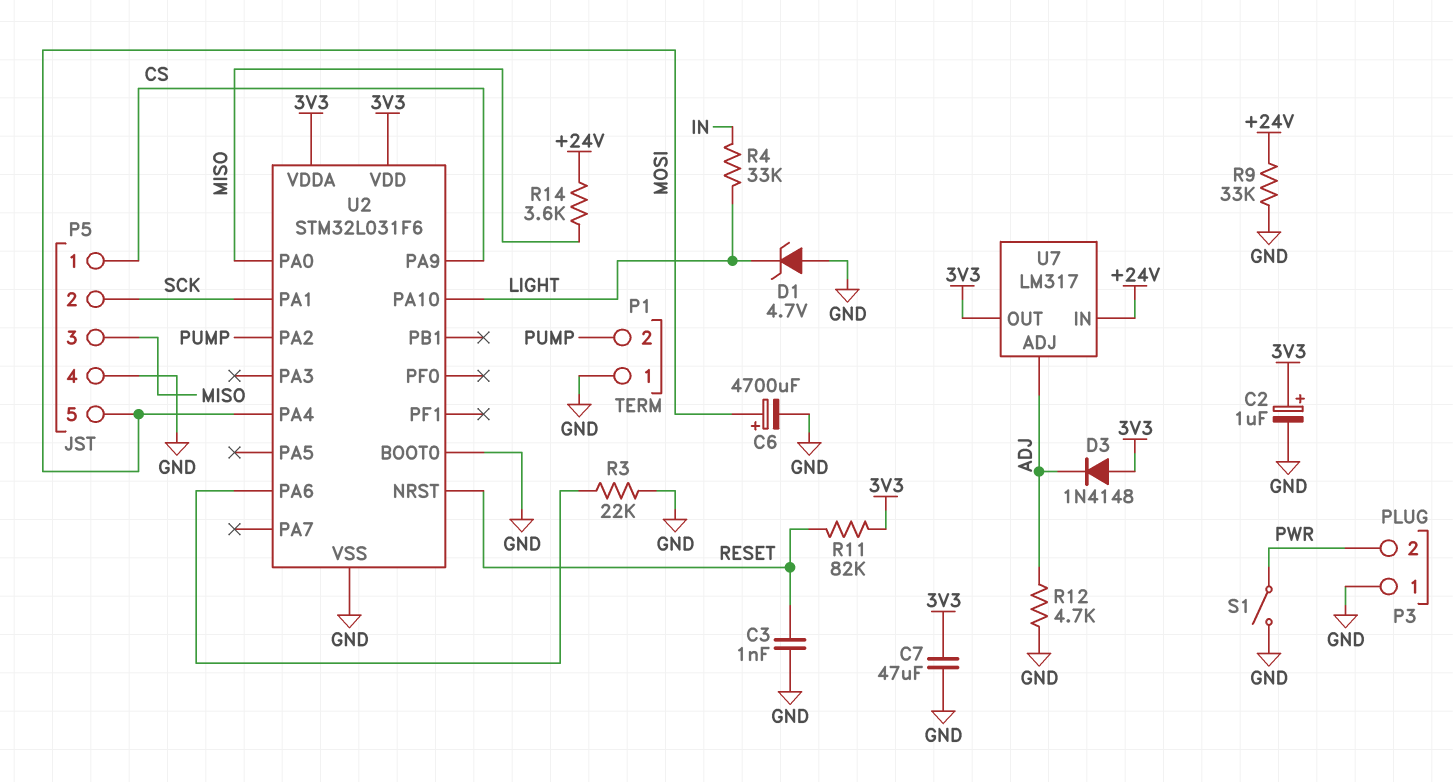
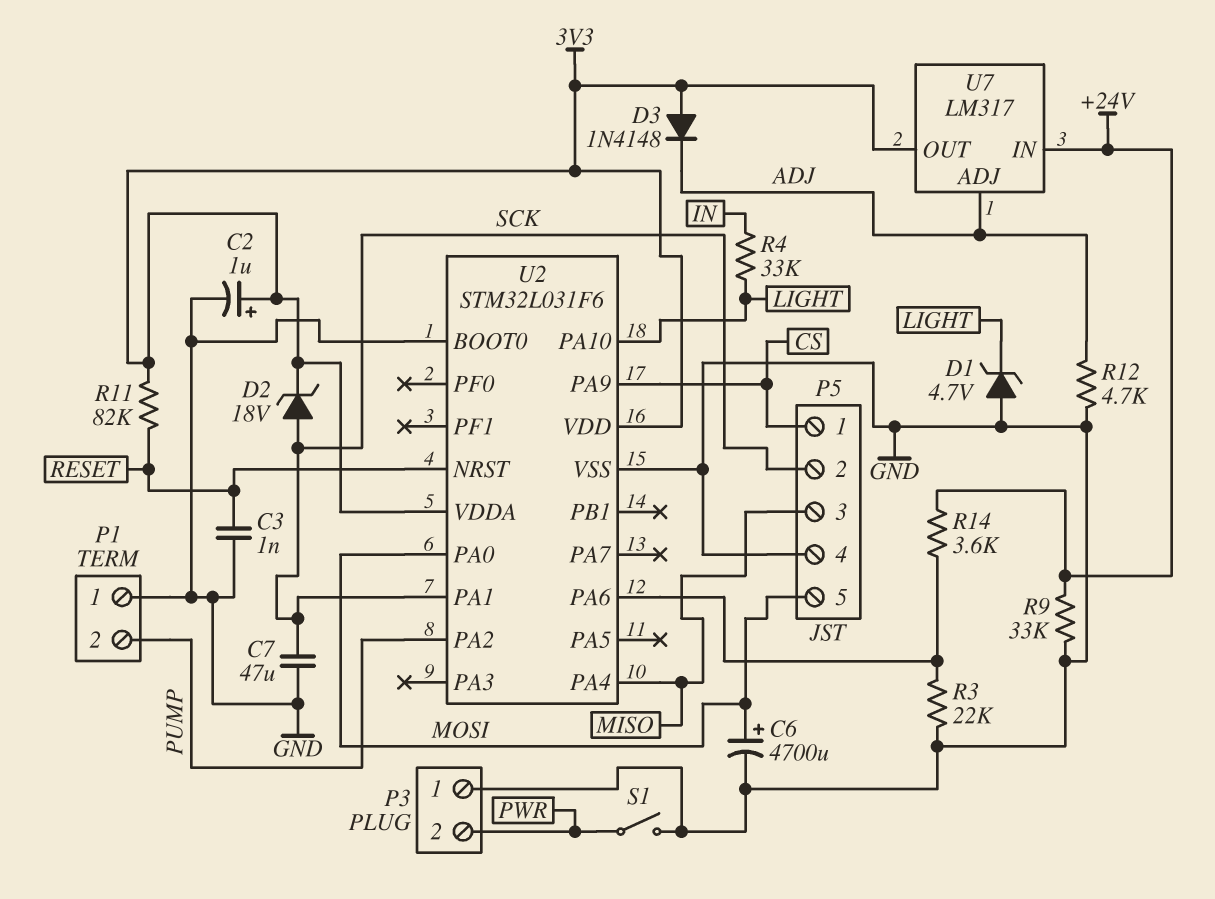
C7: 47uF (3V3, GND) -> 47uF (GND, SCK)
D2: none -> zener 18V (A SCK, K 3V3)
R14: 3.6k (+24V, MISO) -> 3.6k (+24V, U2/PA6)
U2 pin PA0: MISO -> MOSI
U2 pin PA4: MOSI -> MISO

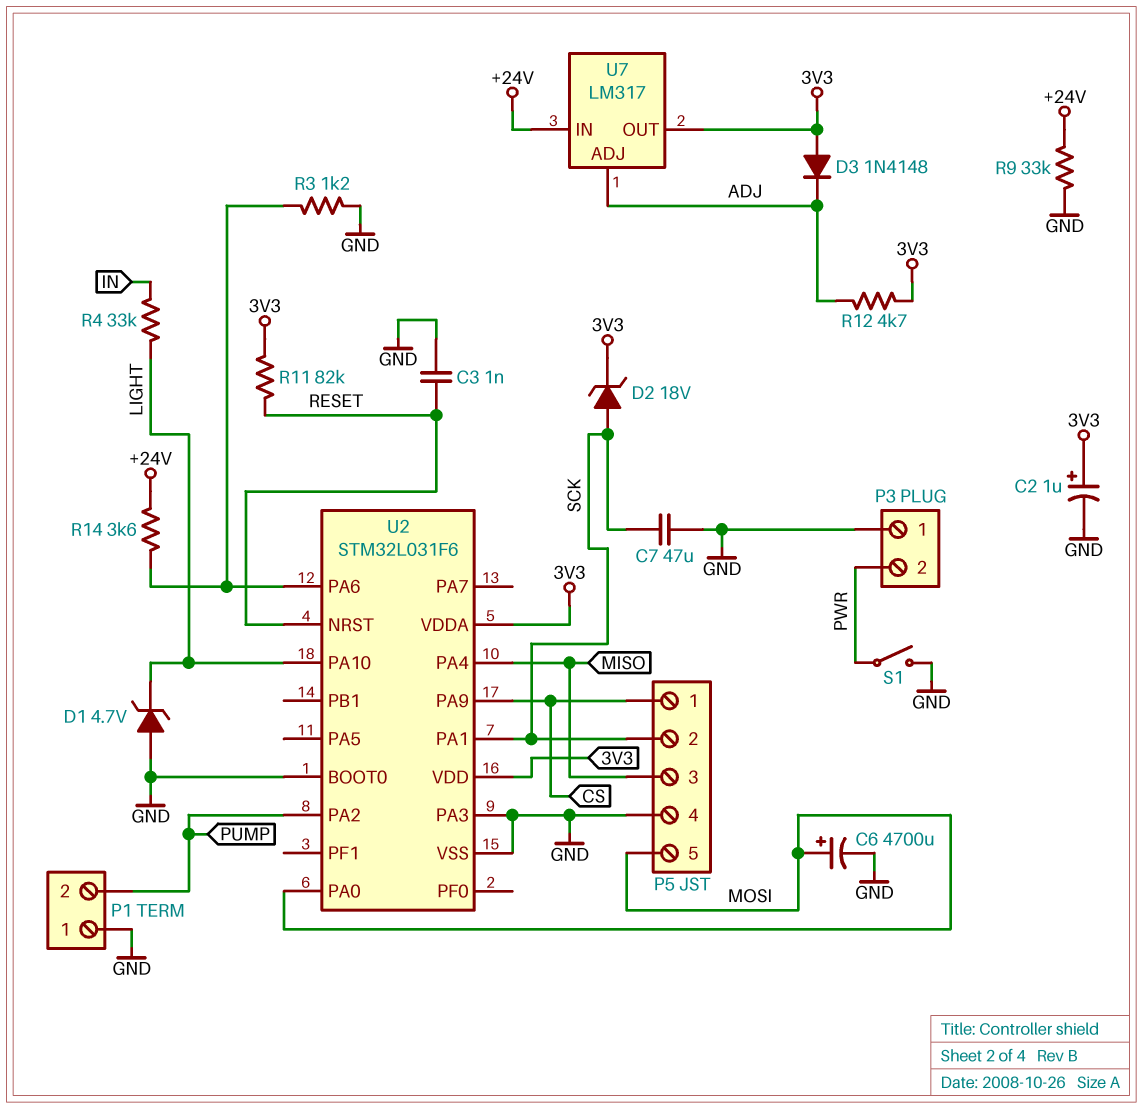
R3: 22k (GND, U2/PA6) -> 1.2k (GND, U2/PA6)
R12: 4.7k (ADJ, GND) -> 4.7k (3V3, ADJ)
U2 pin PA3: none -> GND

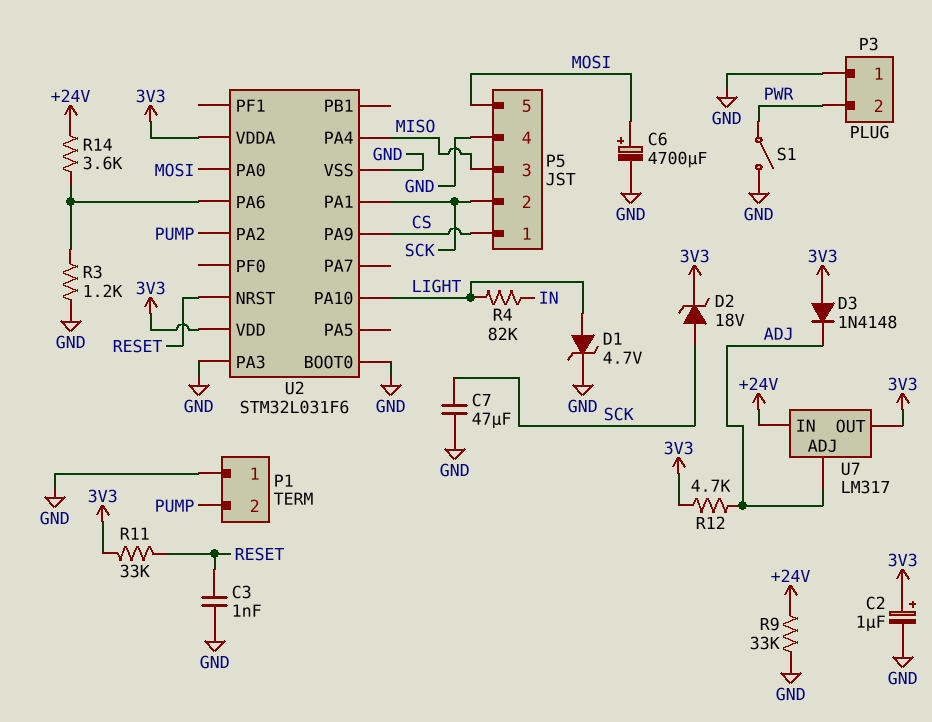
D1: zener 4.7V (A GND, K LIGHT) -> zener 4.7V (A LIGHT, K GND)
R4: 33k (IN, LIGHT) -> 82k (IN, LIGHT)
R11: 82k (3V3, RESET) -> 33k (3V3, RESET)

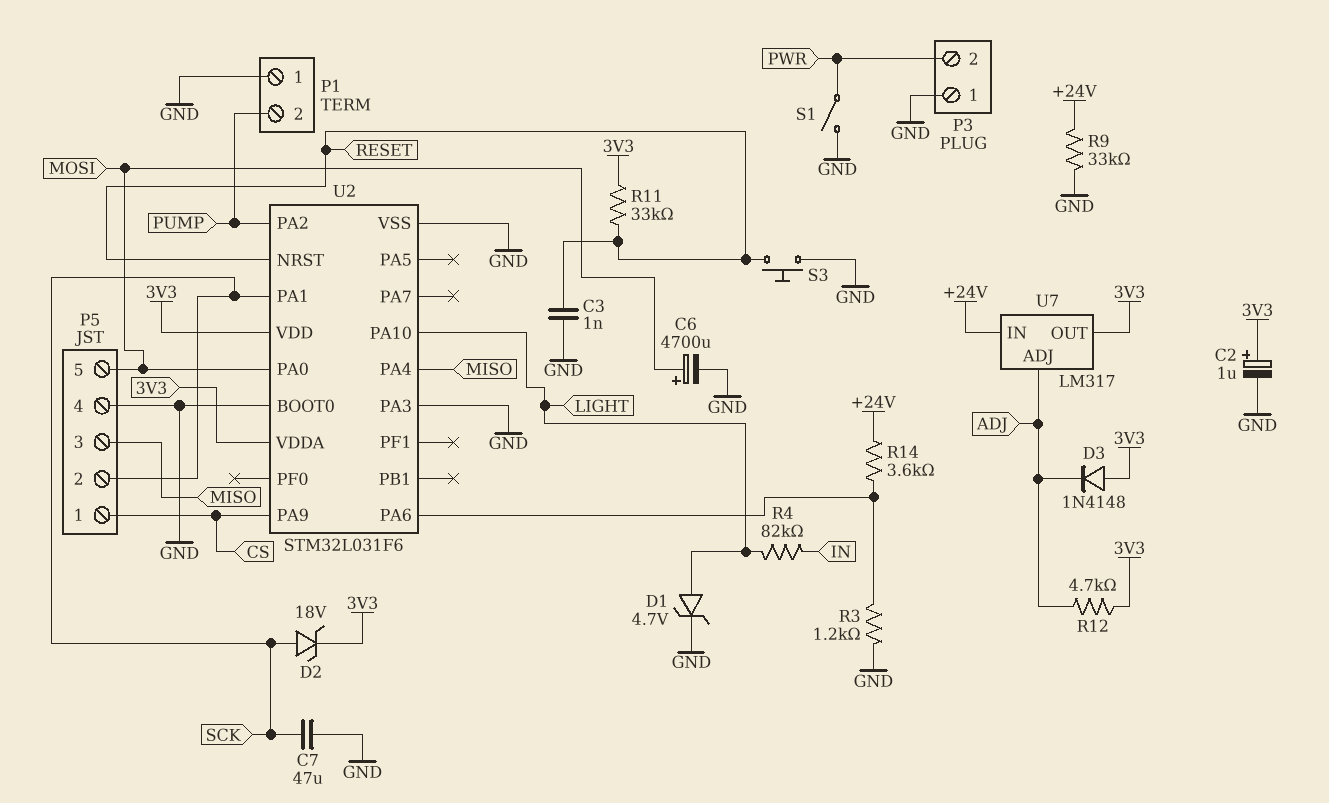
S3: none -> button (GND, RESET)

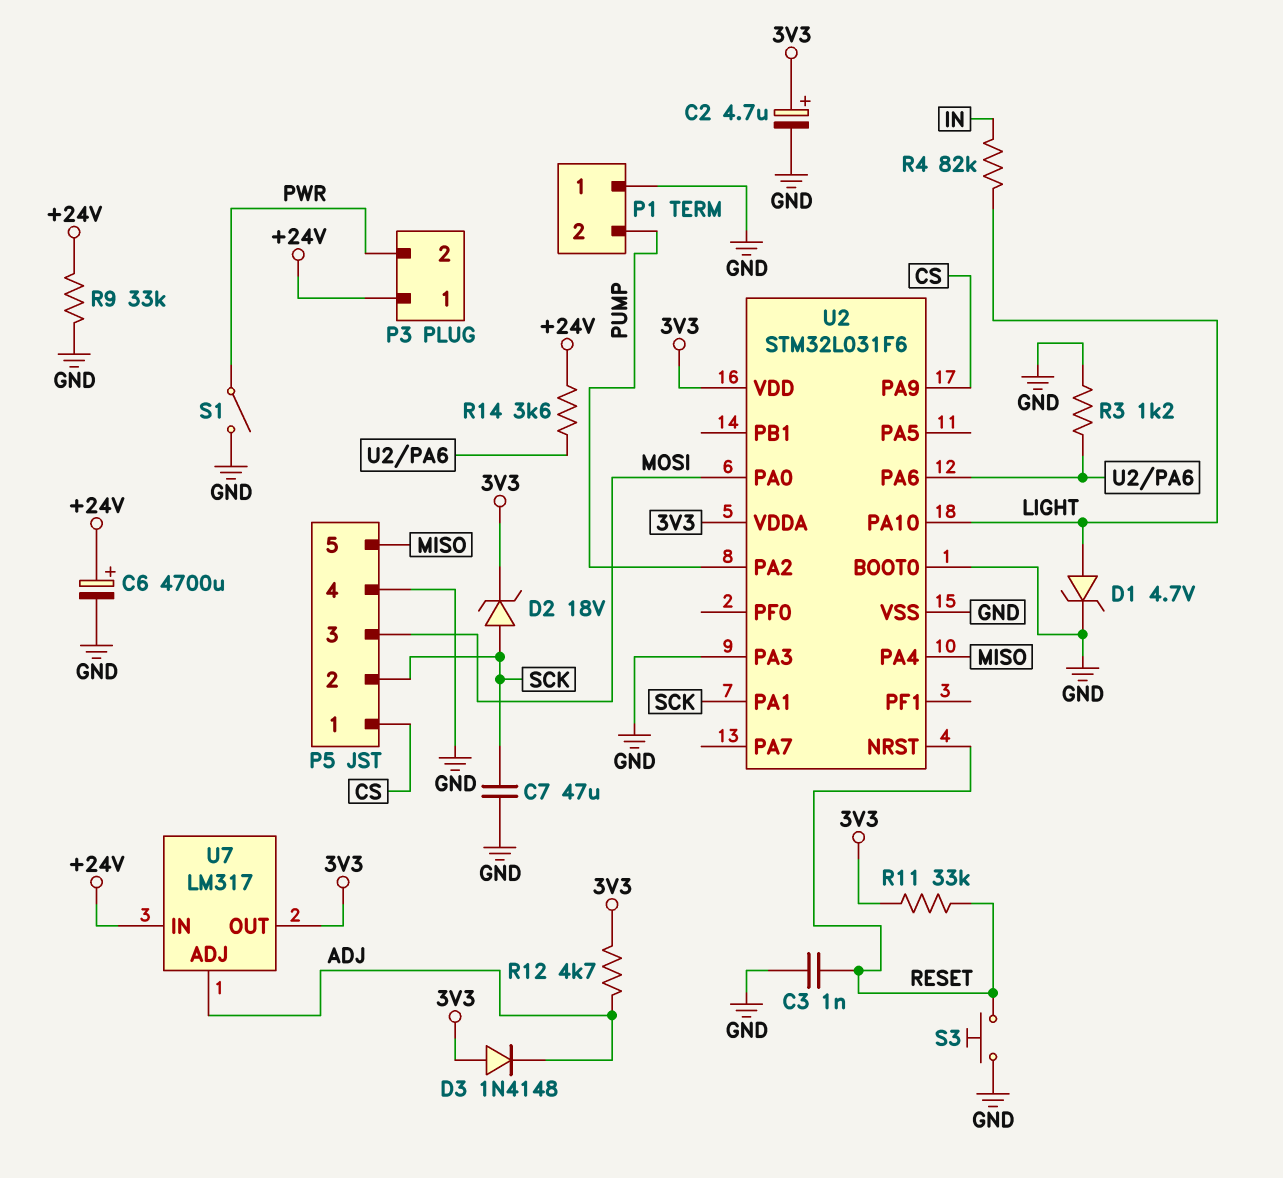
C2: 1uF (plus 3V3, minus GND) -> 4.7uF (plus 3V3, minus GND)
C6: 4700uF (plus MOSI, minus GND) -> 4700uF (plus +24V, minus GND)
P3 pin 1: GND -> +24V
P5 pin 3: MISO -> MOSI
P5 pin 5: MOSI -> MISO

